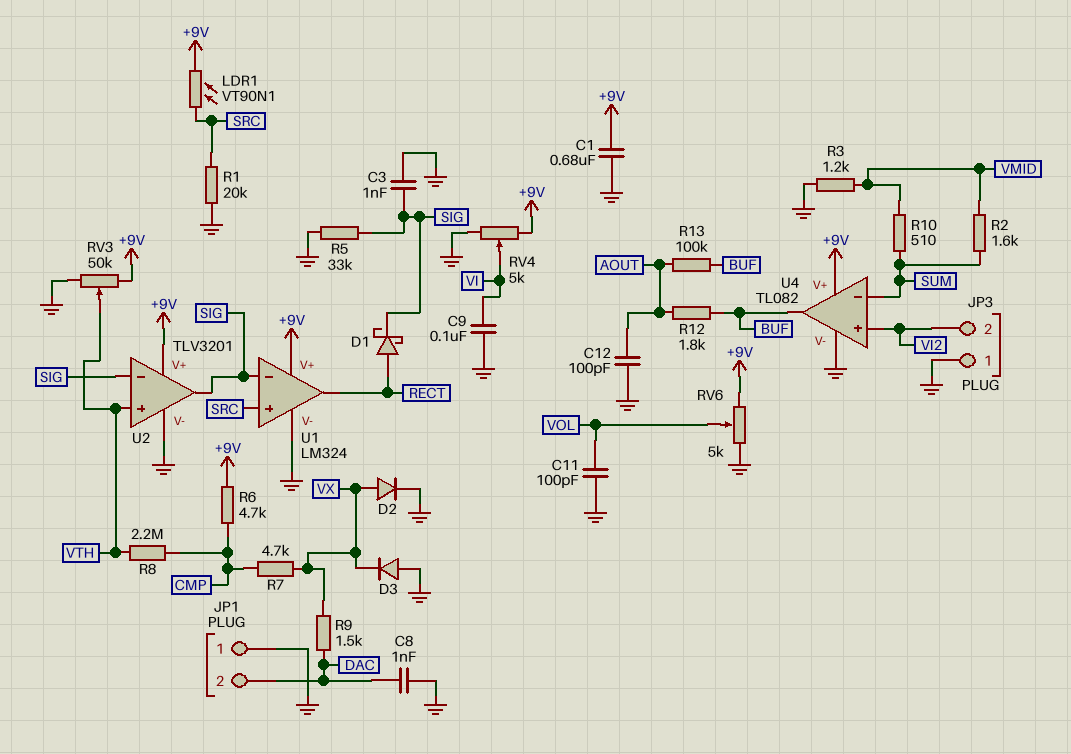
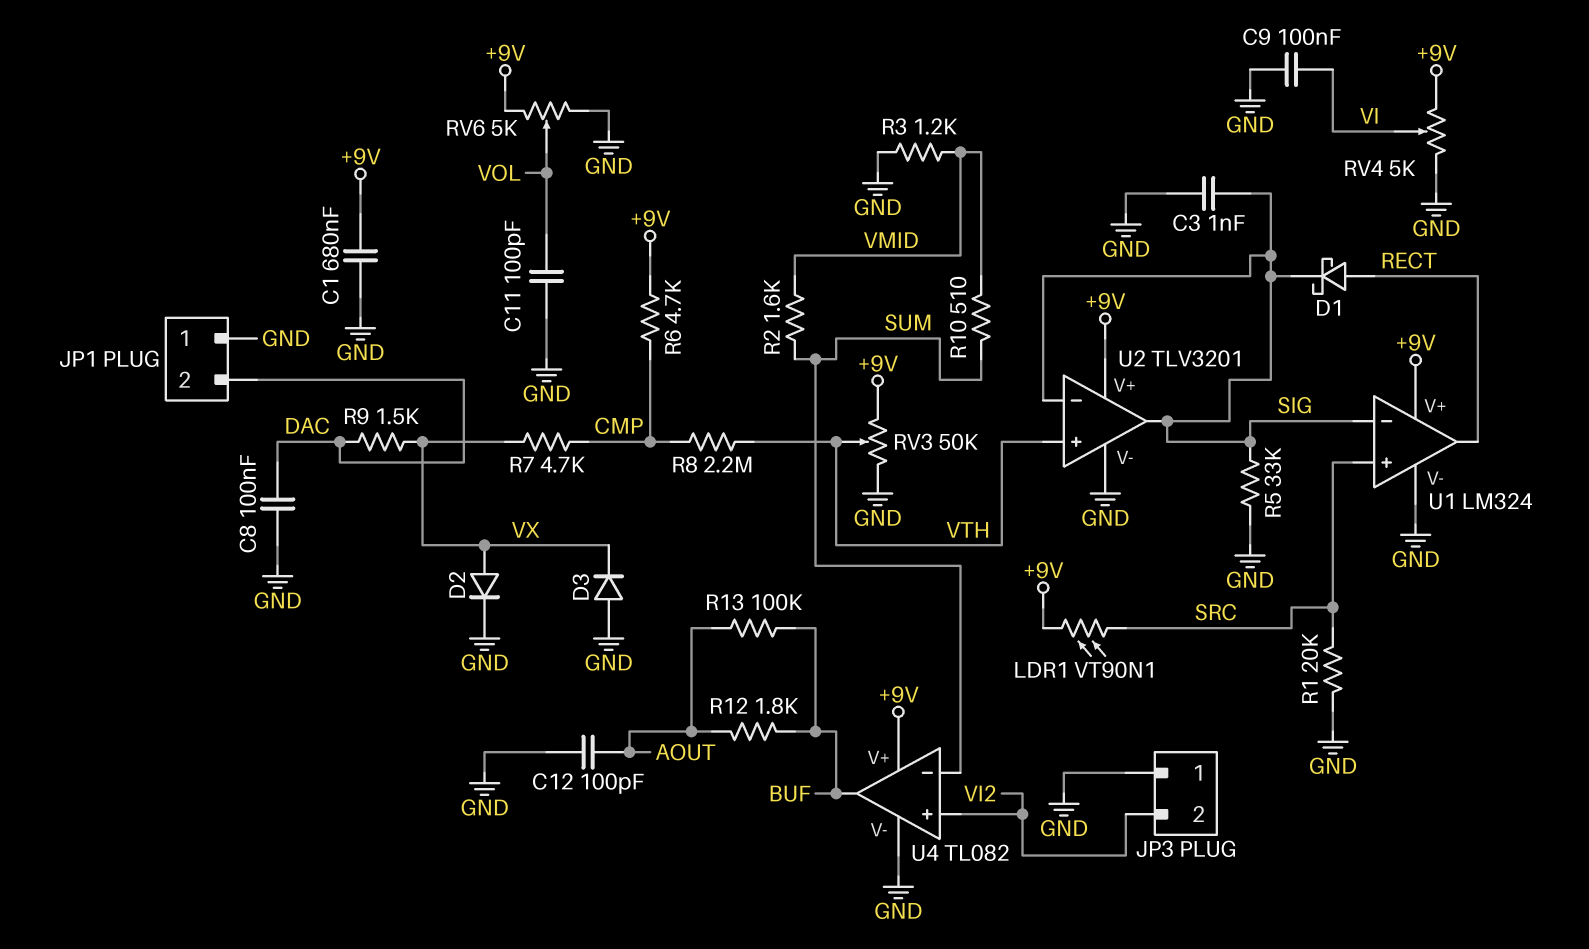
C8: 1nF (DAC, GND) -> 100nF (DAC, GND)

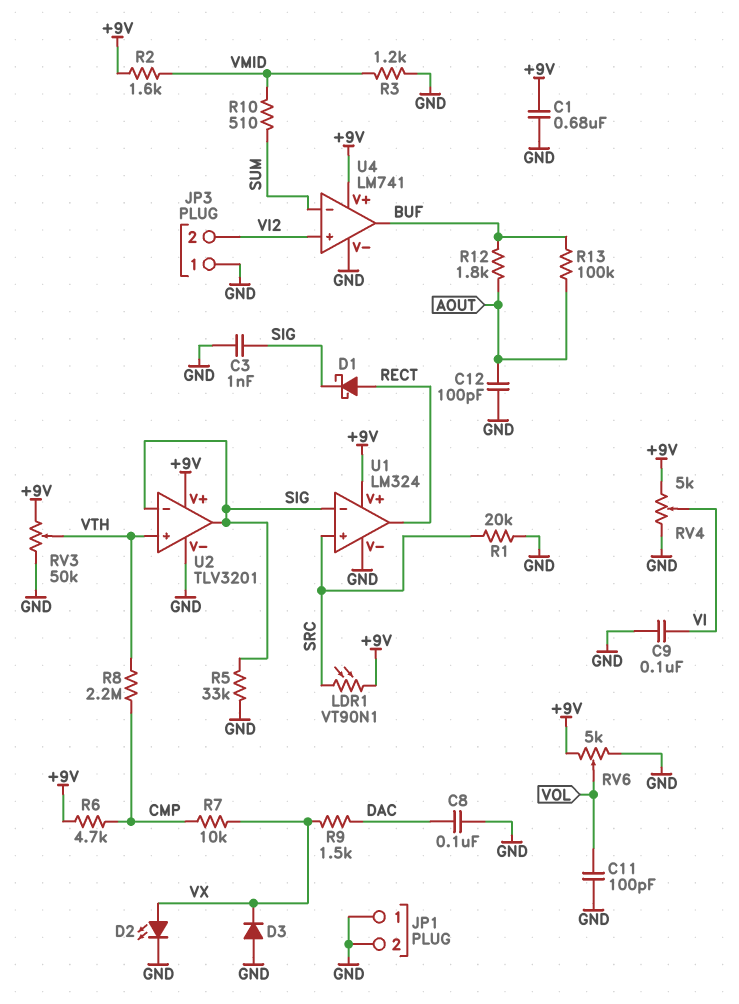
D2: diode (A VX, K GND) -> LED (A VX, K GND)
JP1 pin 2: DAC -> GND
R2: 1.6k (SUM, VMID) -> 1.6k (+9V, VMID)
R7: 4.7k (CMP, VX) -> 10k (CMP, VX)
U4: TL082 -> LM741

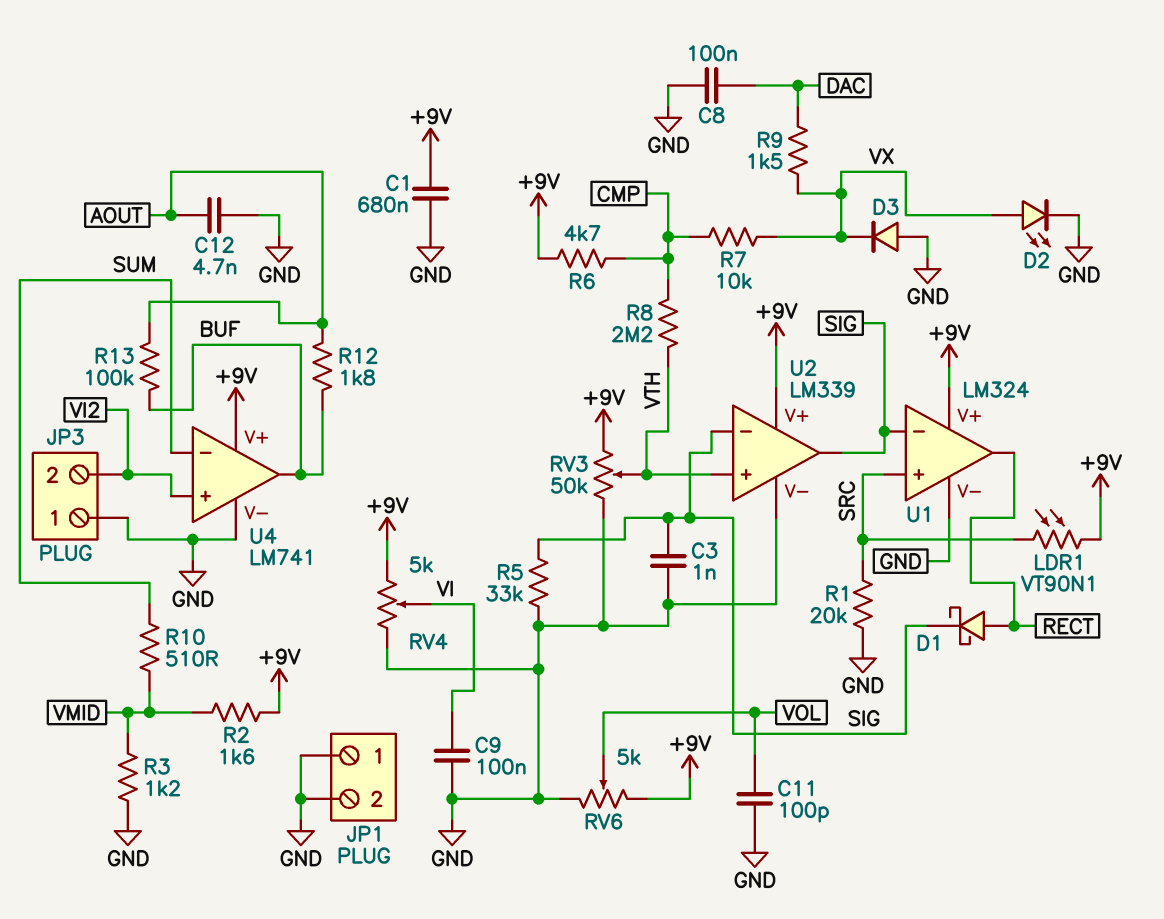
C12: 100pF (AOUT, GND) -> 4.7nF (AOUT, GND)
U2: TLV3201 -> LM339

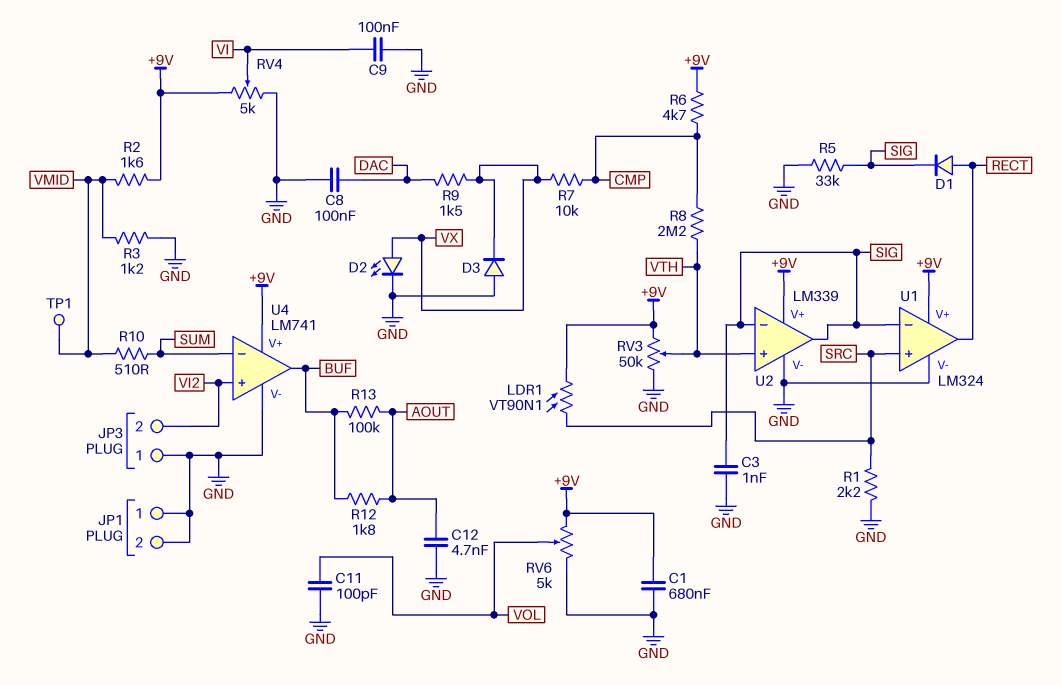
D1: schottky (A RECT, K SIG) -> diode (A RECT, K SIG)
R1: 20k (GND, SRC) -> 2.2k (GND, SRC)
TP1: none -> test point (VMID)

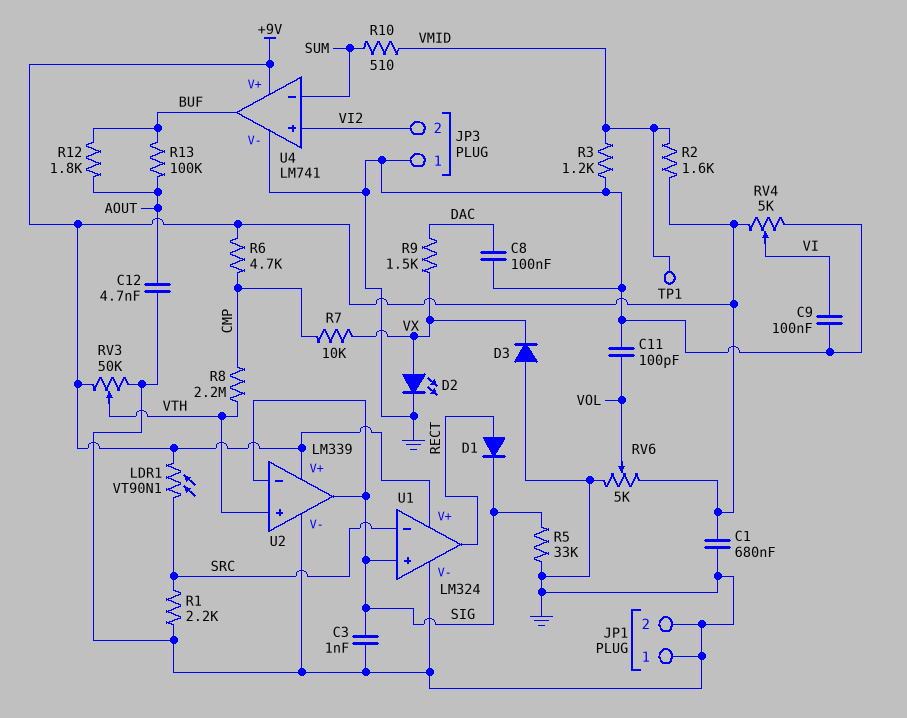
U1 pin in+: SRC -> SIG
U1 pin in-: SIG -> SRC

